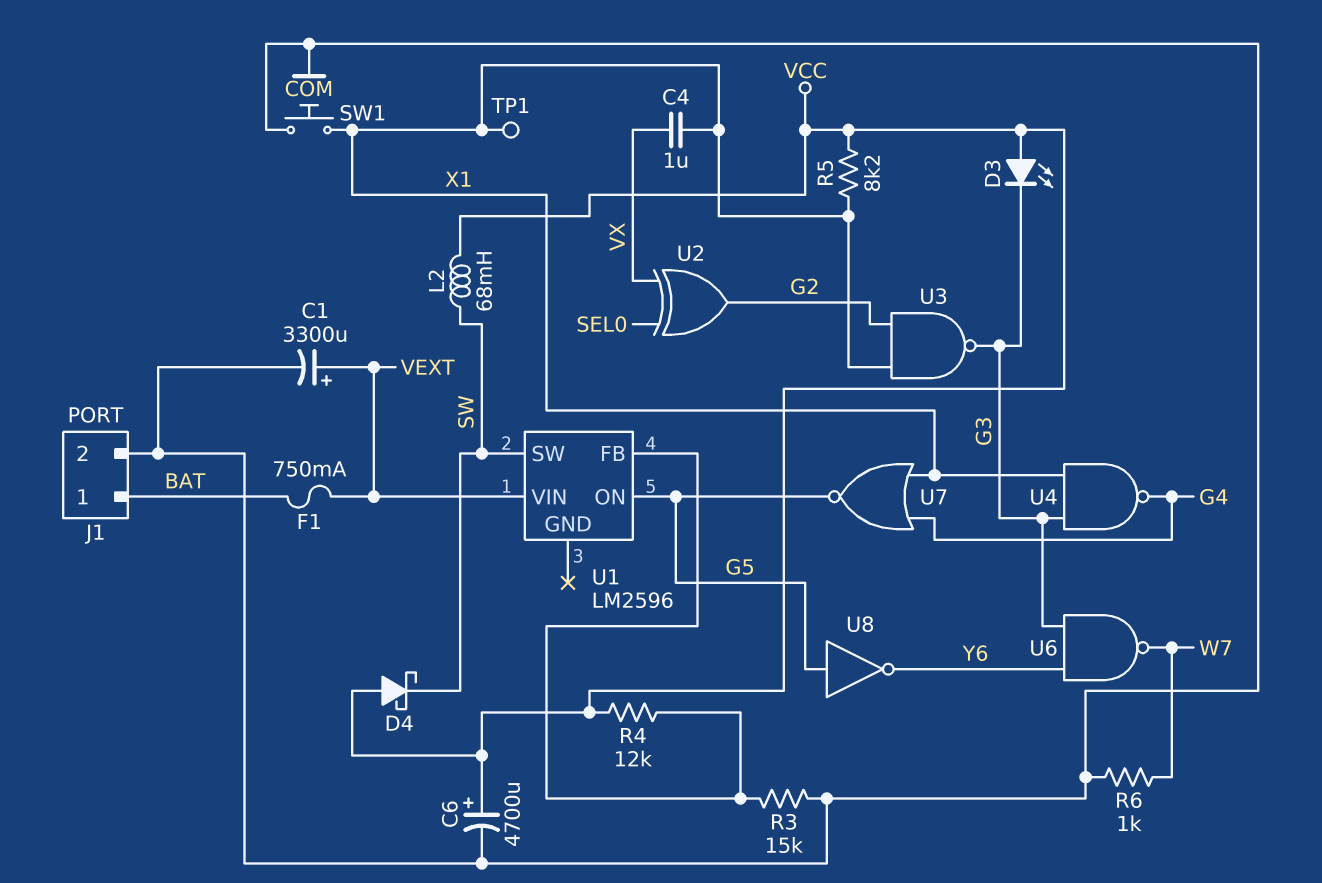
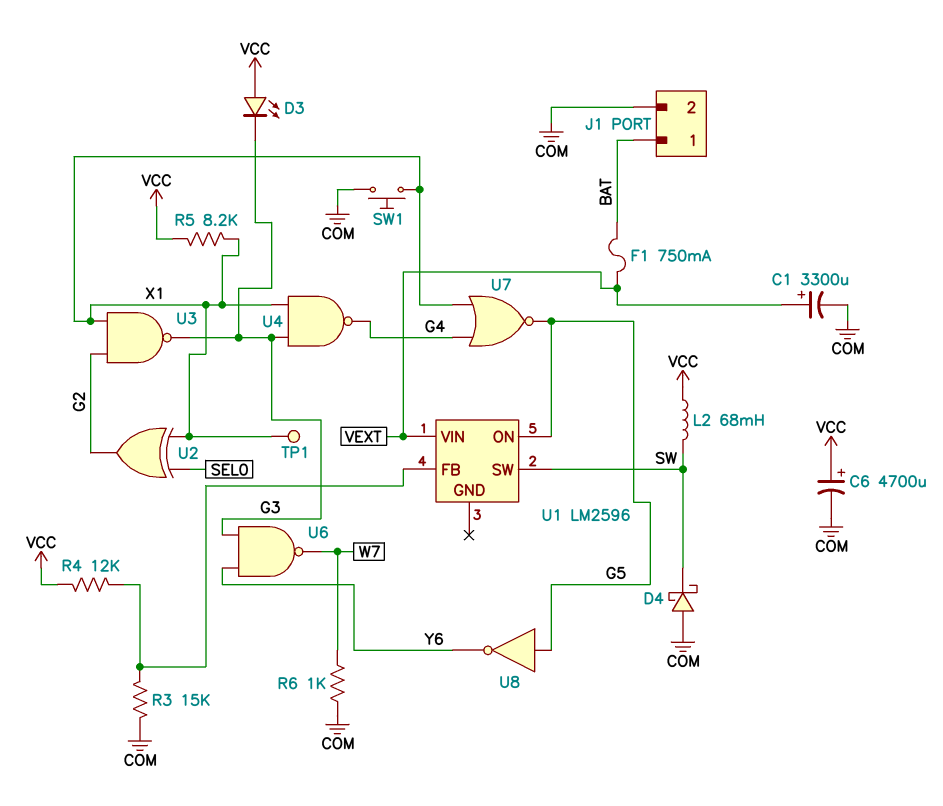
C4: 1uF (VX, X1) -> none
D4: schottky (A VCC, K SW) -> schottky (A COM, K SW)
U2: XOR (in SEL0, in VX, out G2) -> XOR (in SEL0, in X1, out G2)

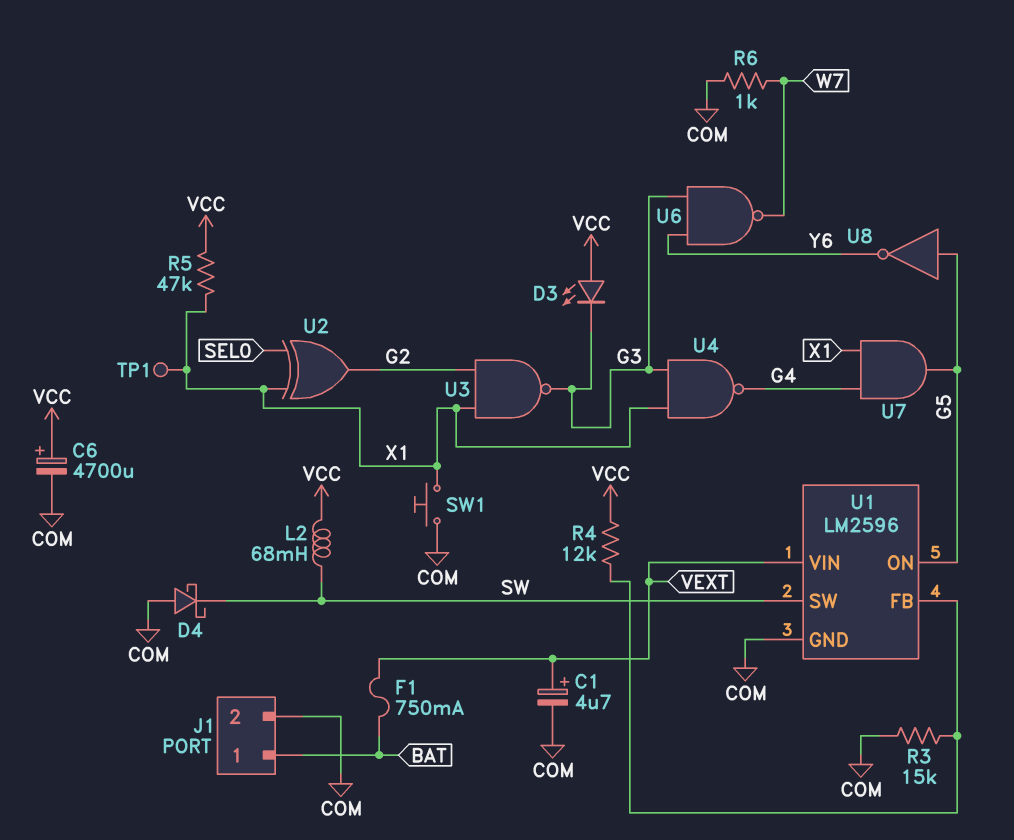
C1: 3300uF (plus VEXT, minus COM) -> 4.7uF (plus VEXT, minus COM)
R5: 8.2k (VCC, X1) -> 47k (VCC, X1)
U1 pin GND: none -> COM
U7: NOR (in G4, in X1, out G5) -> AND (in G4, in X1, out G5)

